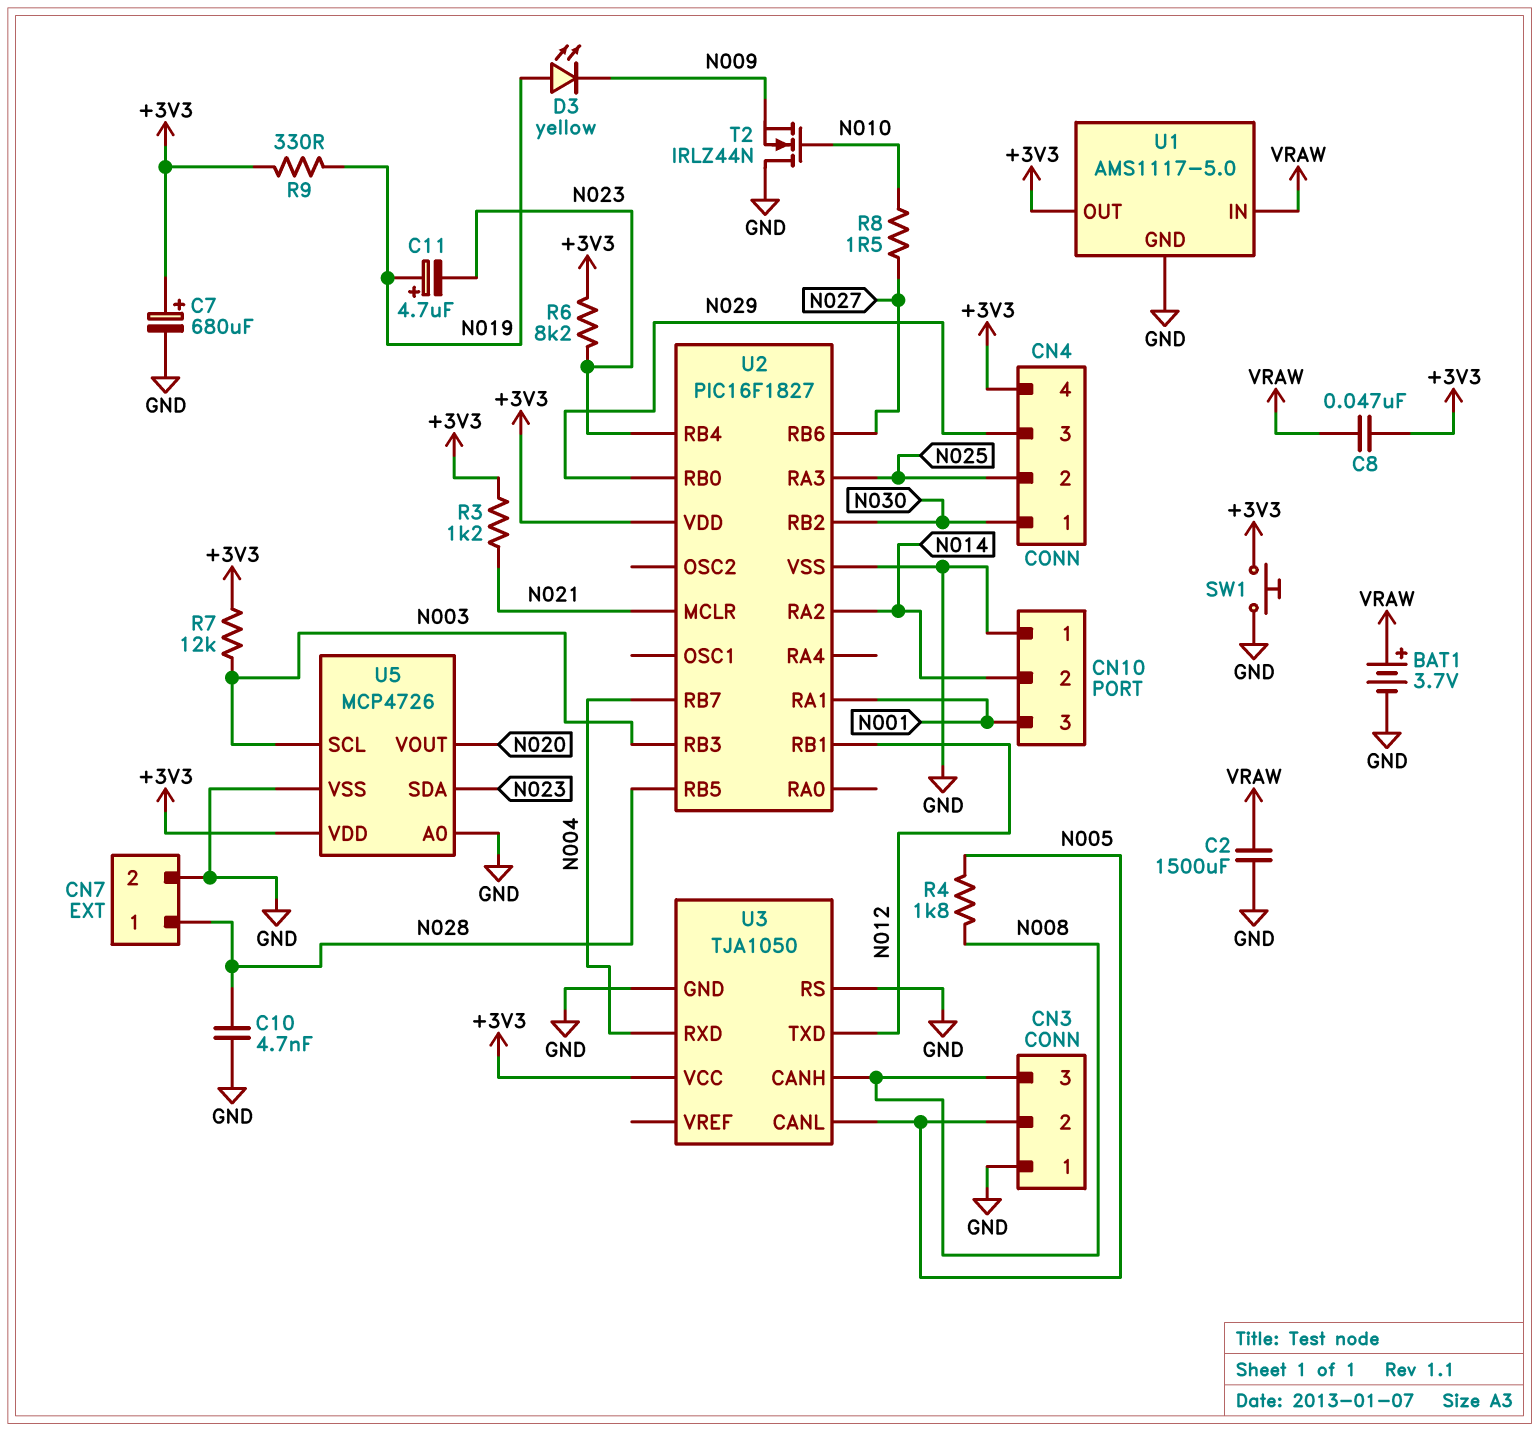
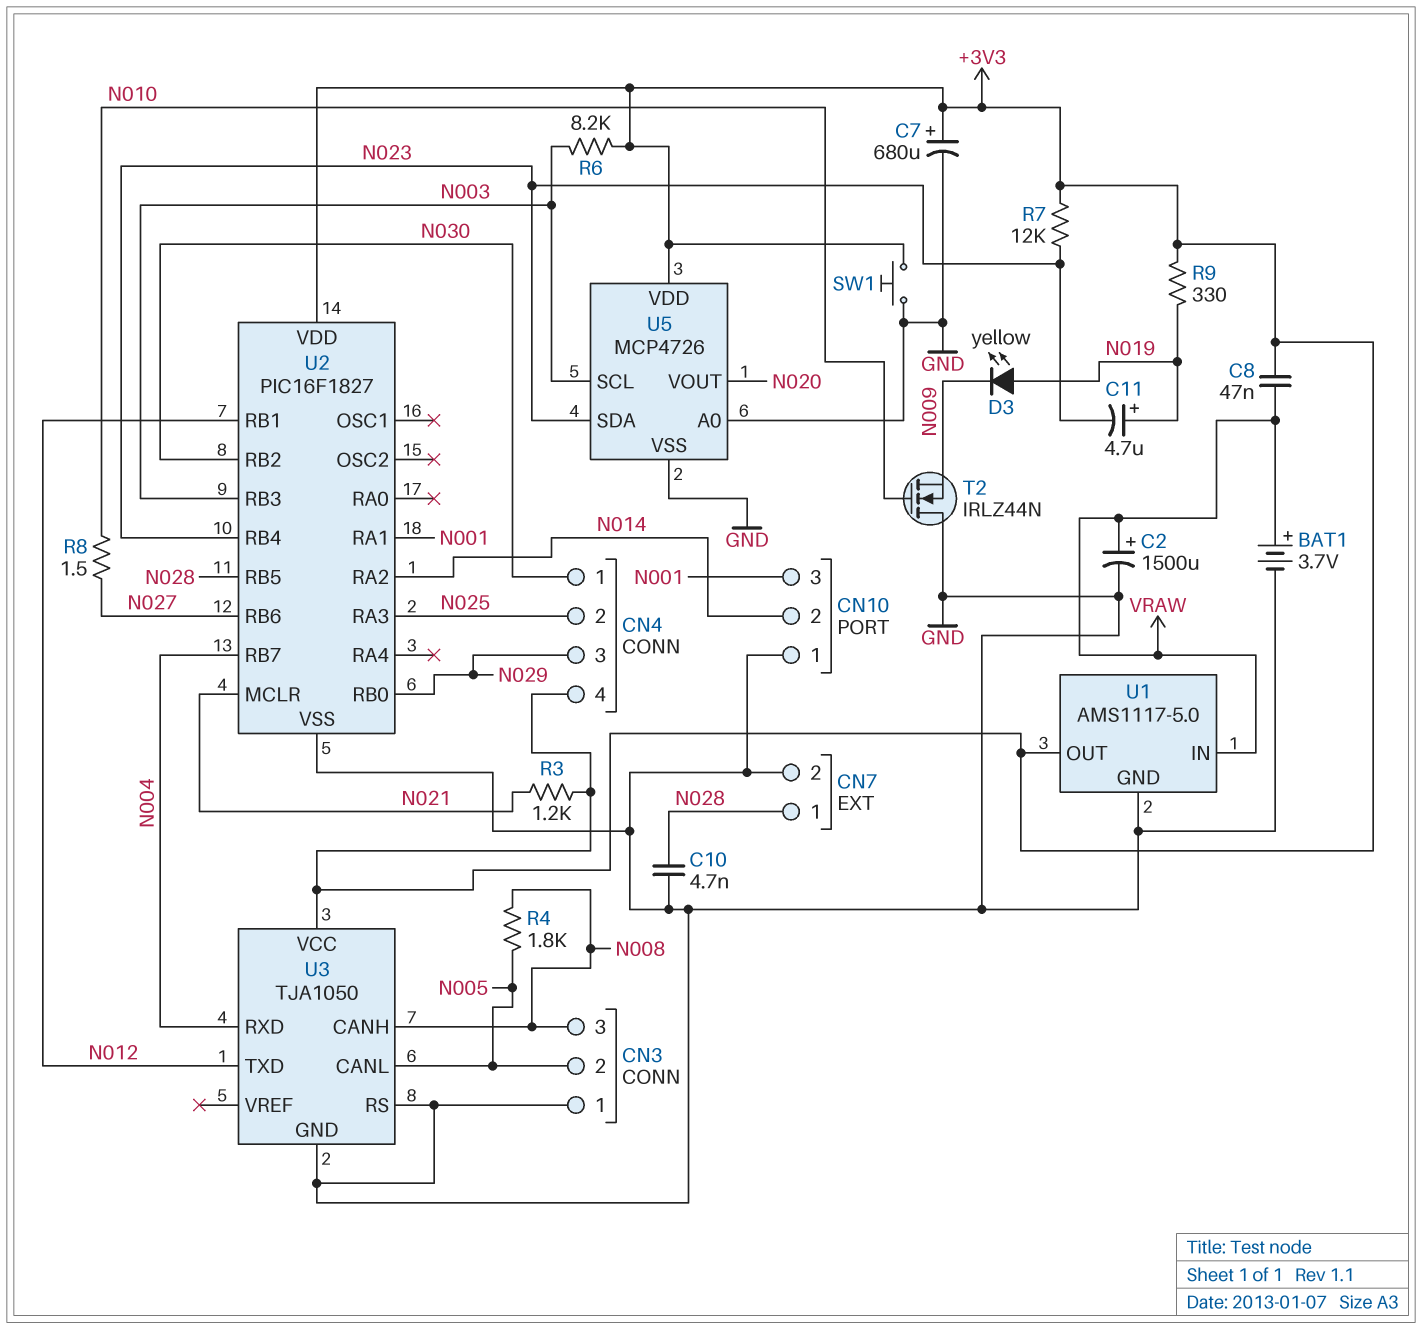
C2: 1500uF (GND, VRAW) -> 1500uF (plus VRAW, minus GND)
R6: 8.2k (+3V3, N023) -> 8.2k (+3V3, N003)
R7: 12k (+3V3, N003) -> 12k (+3V3, N023)

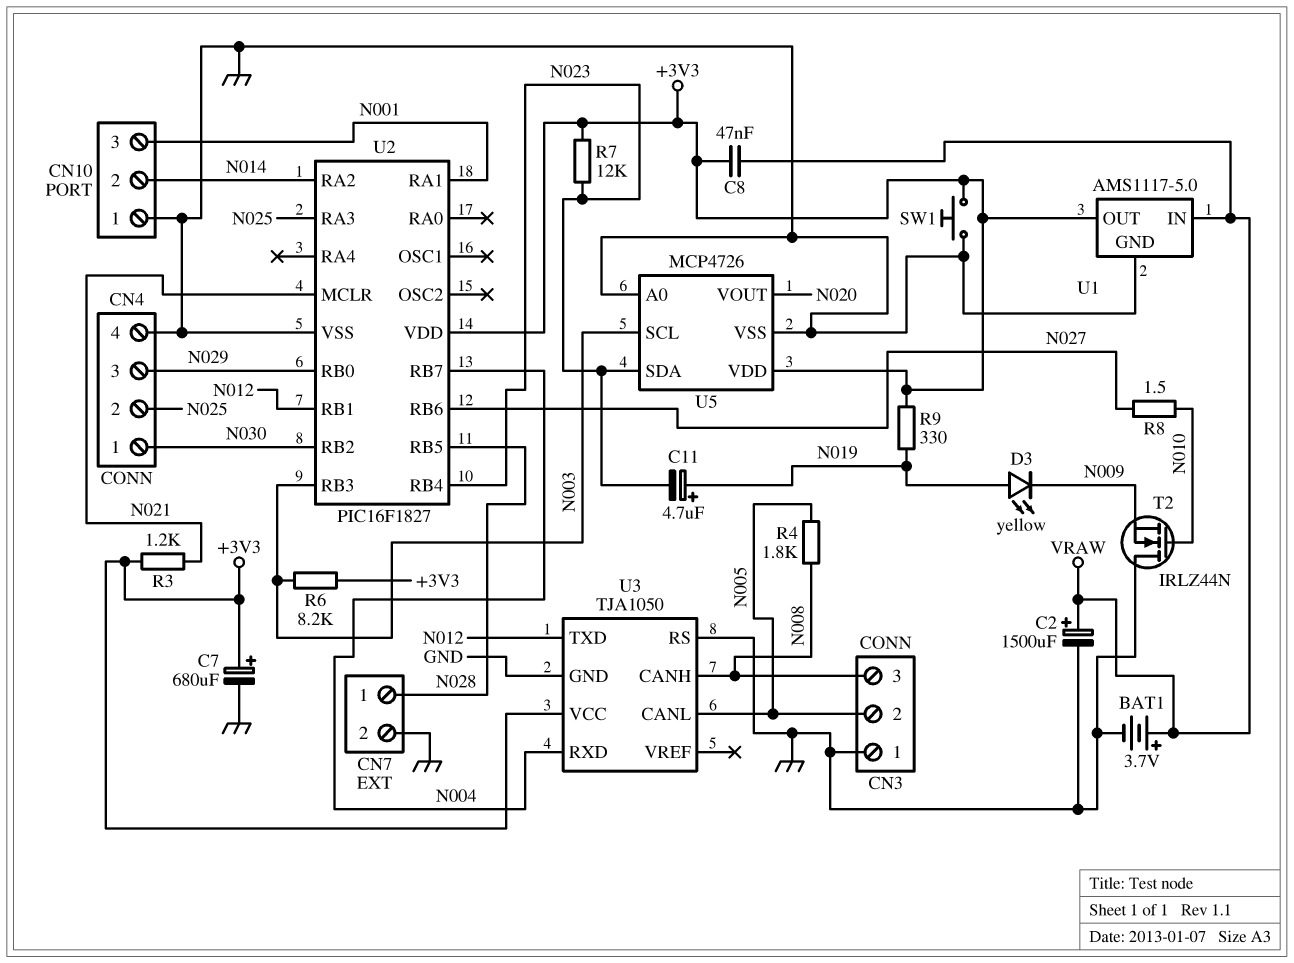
C10: 4.7nF (GND, N028) -> none
CN4 pin 4: +3V3 -> GND

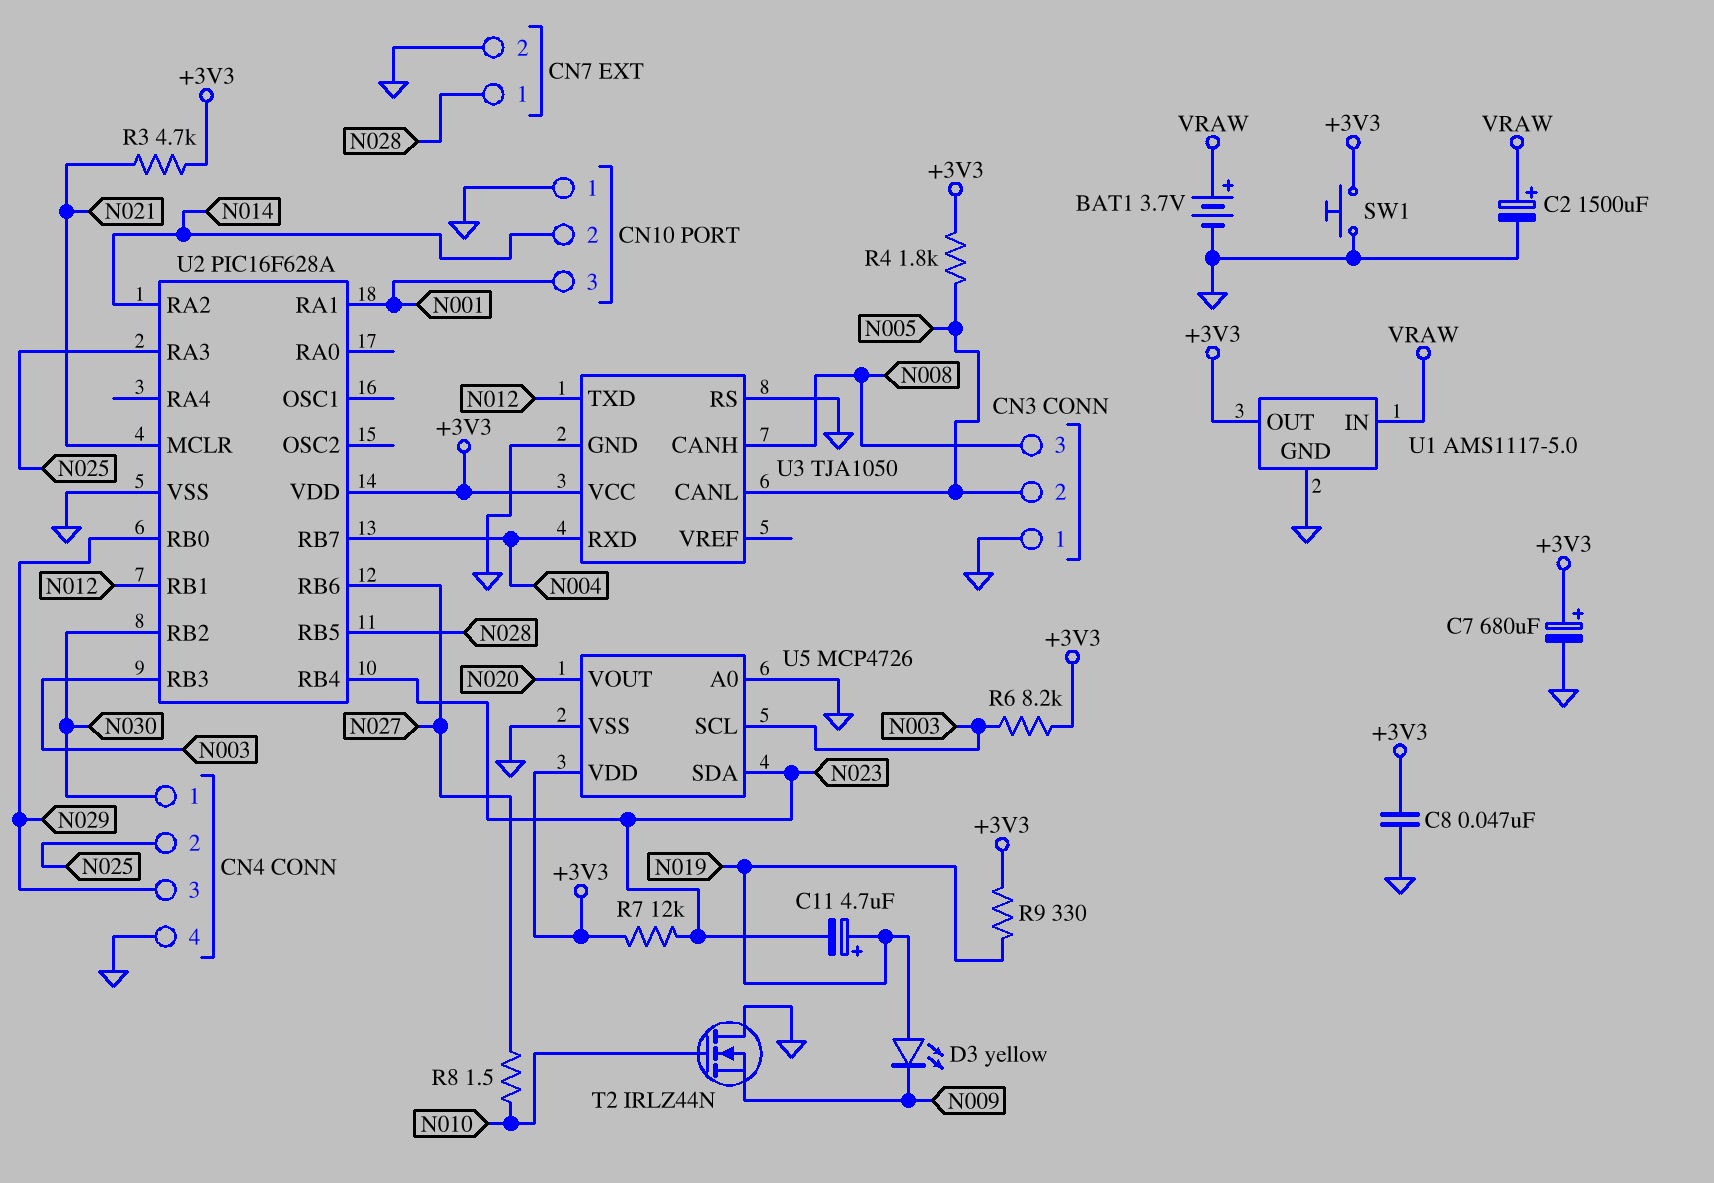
C8: 47nF (+3V3, VRAW) -> 47nF (+3V3, GND)
R3: 1.2k (+3V3, N021) -> 4.7k (+3V3, N021)
R4: 1.8k (N005, N008) -> 1.8k (+3V3, N005)
U2: PIC16F1827 -> PIC16F628A

